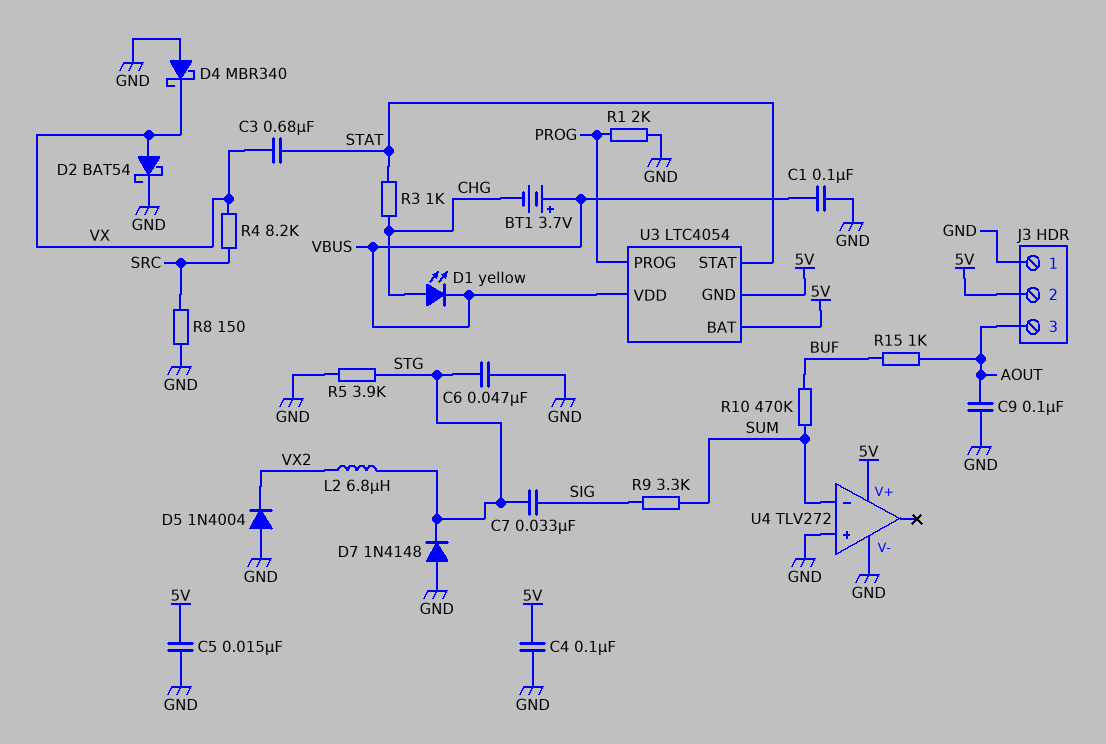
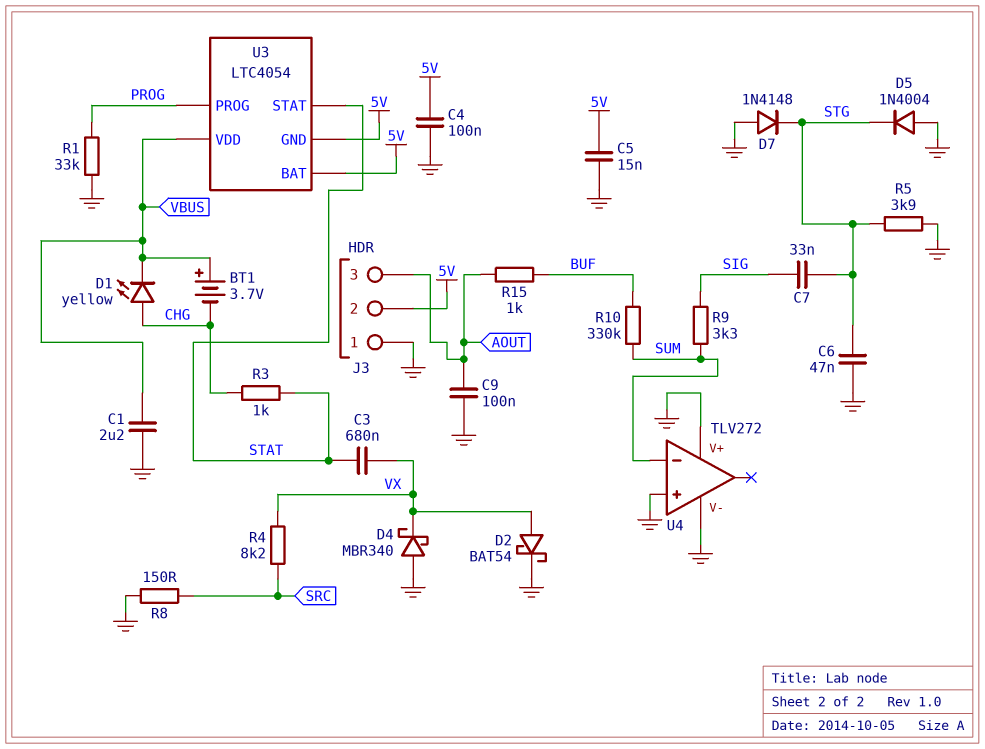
C1: 100nF (GND, VBUS) -> 2.2uF (GND, VBUS)
D5: diode 1N4004 (A GND, K VX2) -> diode 1N4004 (A GND, K STG)
L2: 6.8uH (STG, VX2) -> none
R1: 2k (GND, PROG) -> 33k (GND, PROG)
R10: 470k (BUF, SUM) -> 330k (BUF, SUM)
U4 pin V+: 5V -> GND

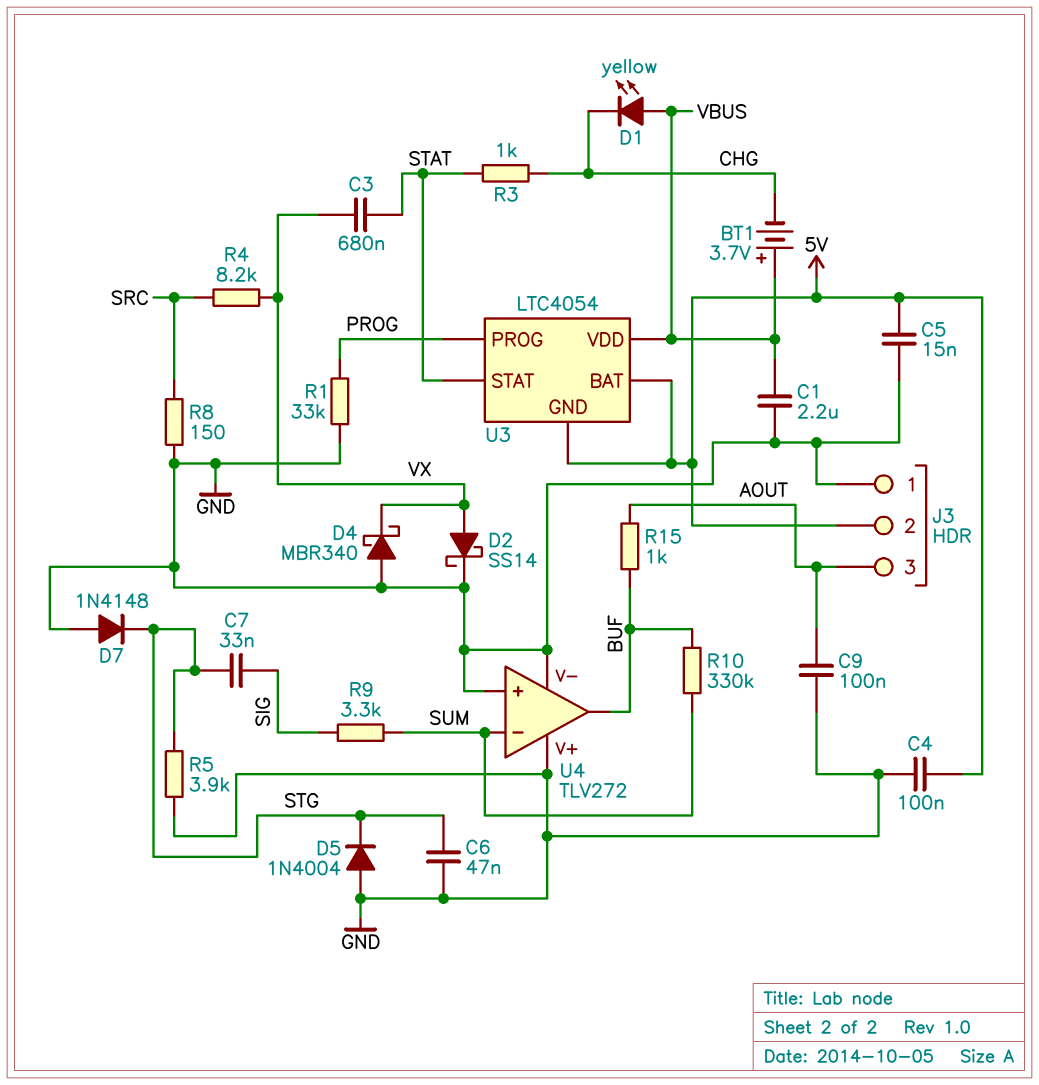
D1: LED yellow (A CHG, K VBUS) -> LED yellow (A VBUS, K CHG)
D2: schottky BAT54 (A VX, K GND) -> schottky SS14 (A VX, K GND)
U4 pin out: none -> BUF

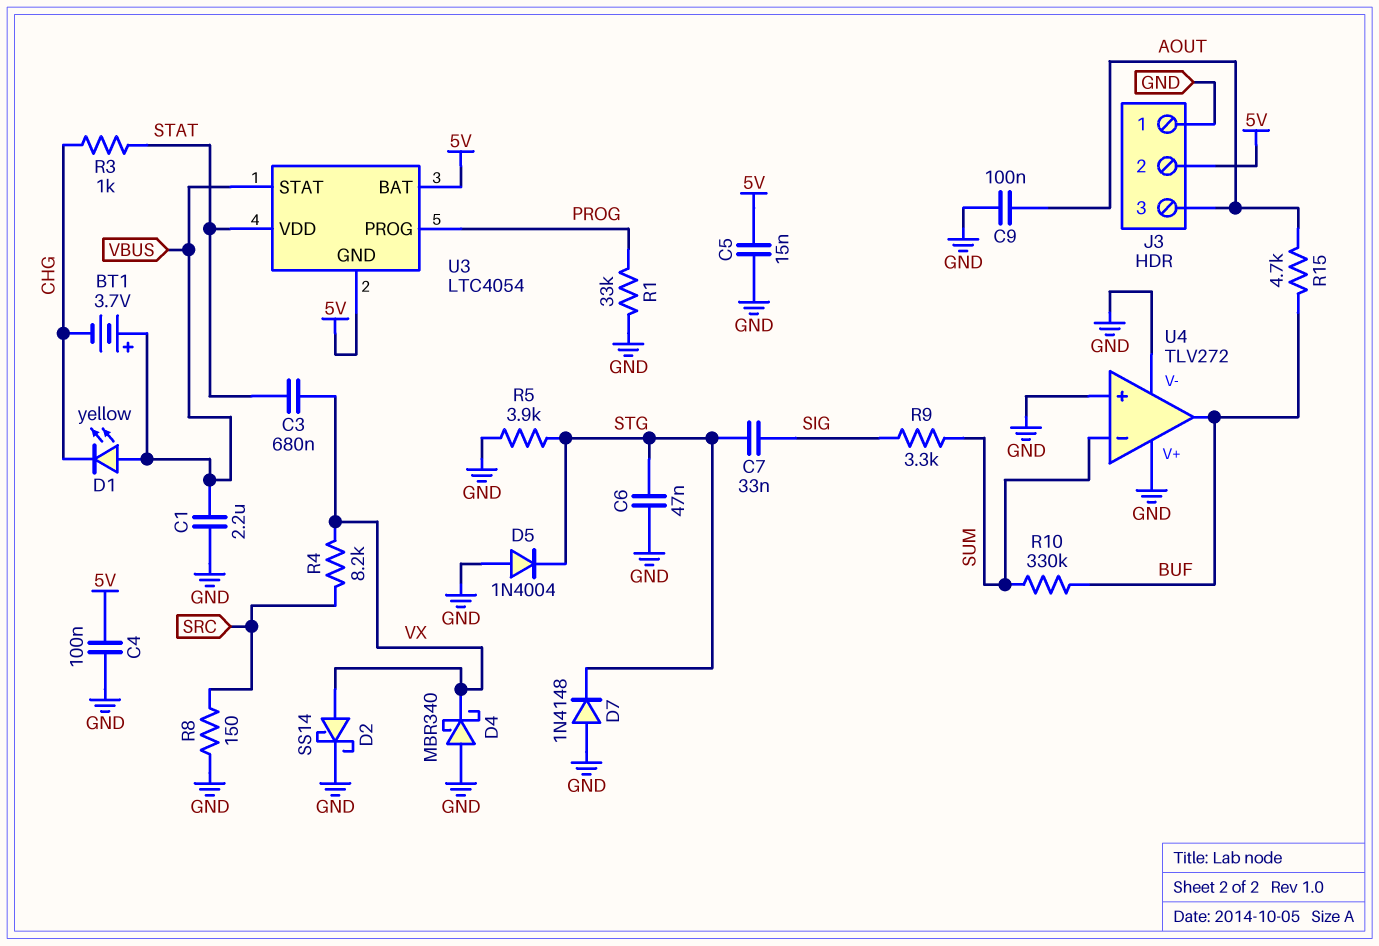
R15: 1k (AOUT, BUF) -> 4.7k (AOUT, BUF)
U3 pin STAT: STAT -> VBUS
U3 pin VDD: VBUS -> STAT

